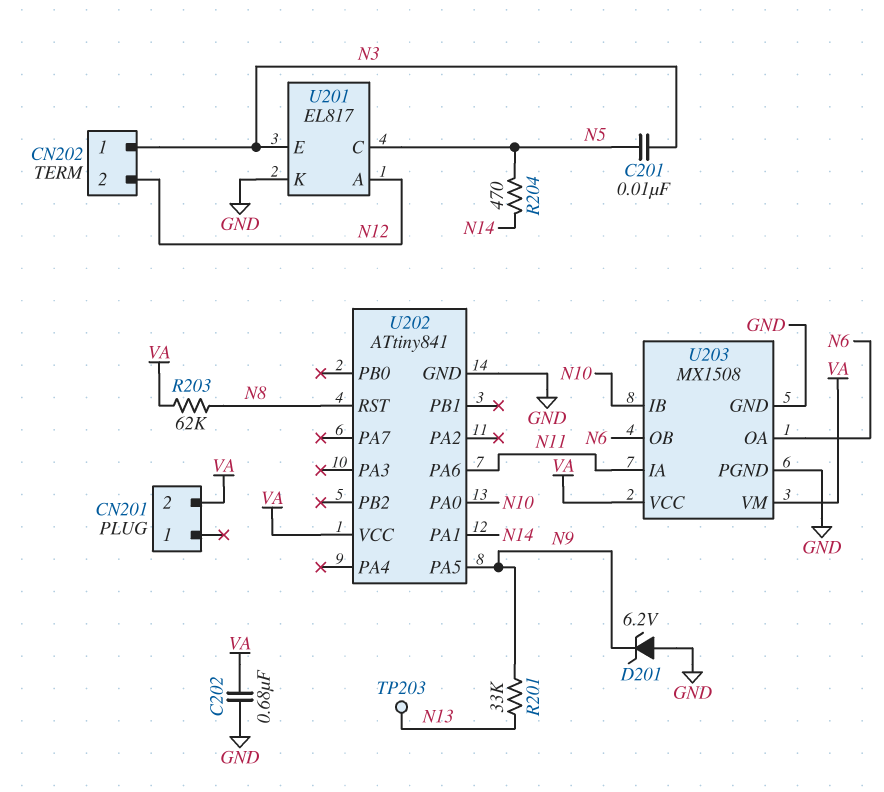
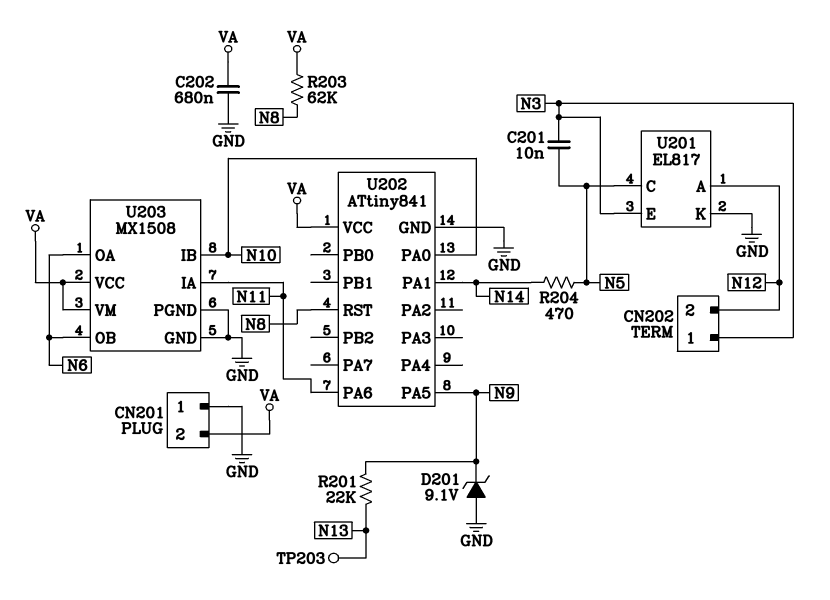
CN201 pin 1: none -> GND
D201: zener 6.2V (A GND, K N9) -> zener 9.1V (A GND, K N9)
R201: 33k (N9, N13) -> 22k (N9, N13)

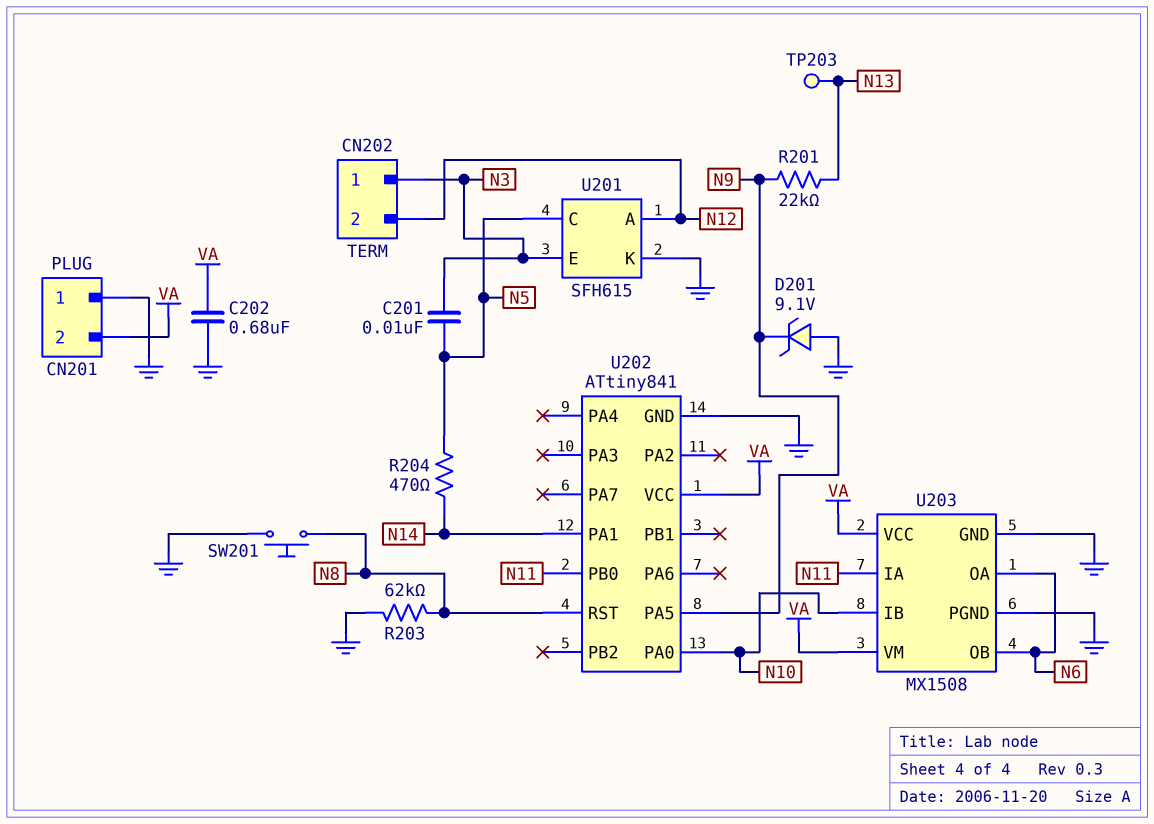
R203: 62k (N8, VA) -> 62k (GND, N8)
SW201: none -> button (GND, N8)
U201: EL817 -> SFH615
U202 pin PA6: N11 -> none
U202 pin PB0: none -> N11

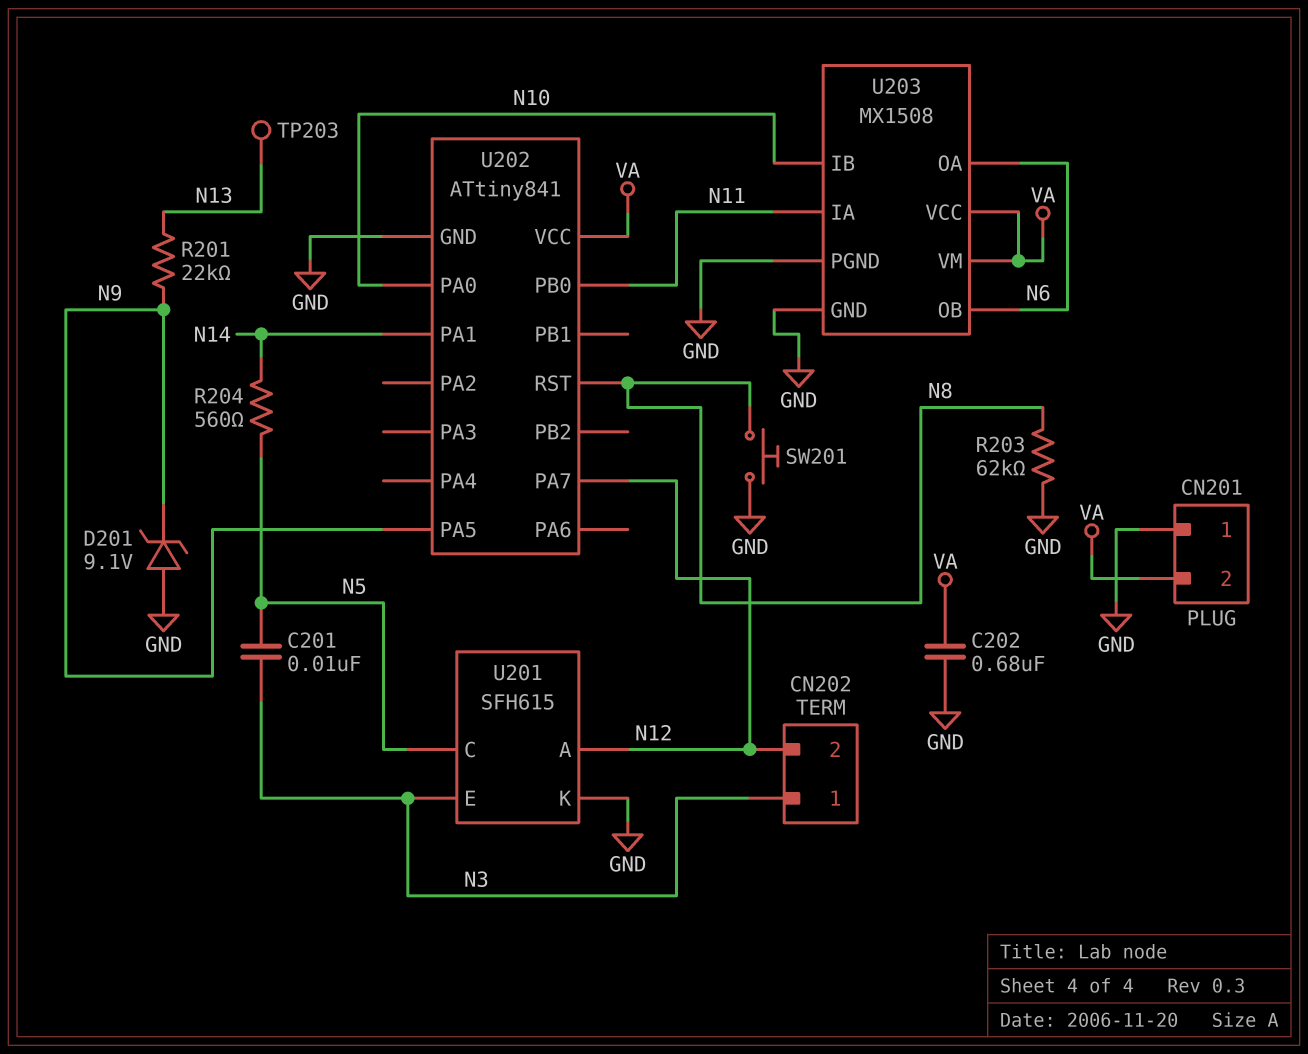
R204: 470 (N5, N14) -> 560 (N5, N14)
U202 pin PA7: none -> N12

